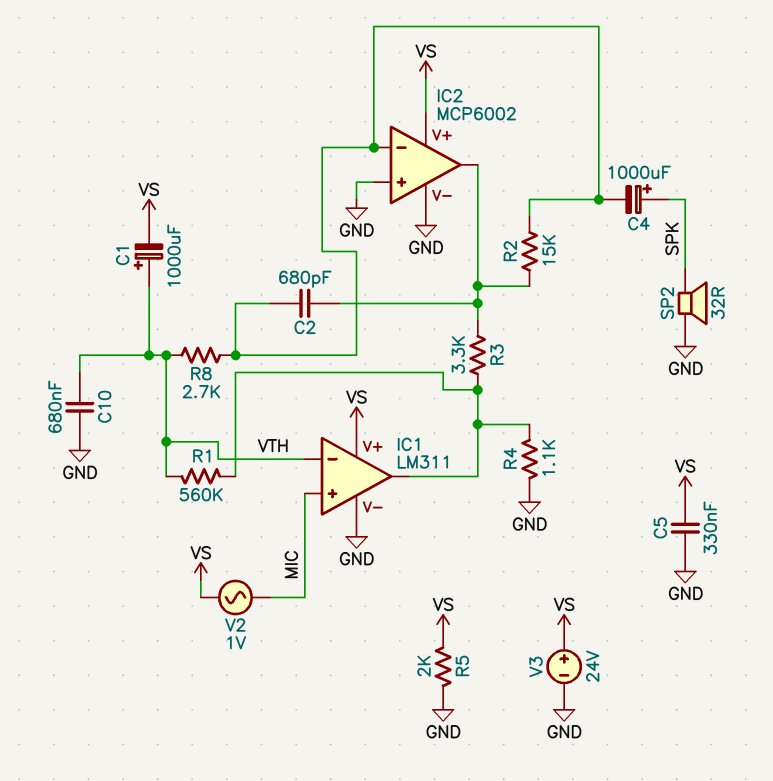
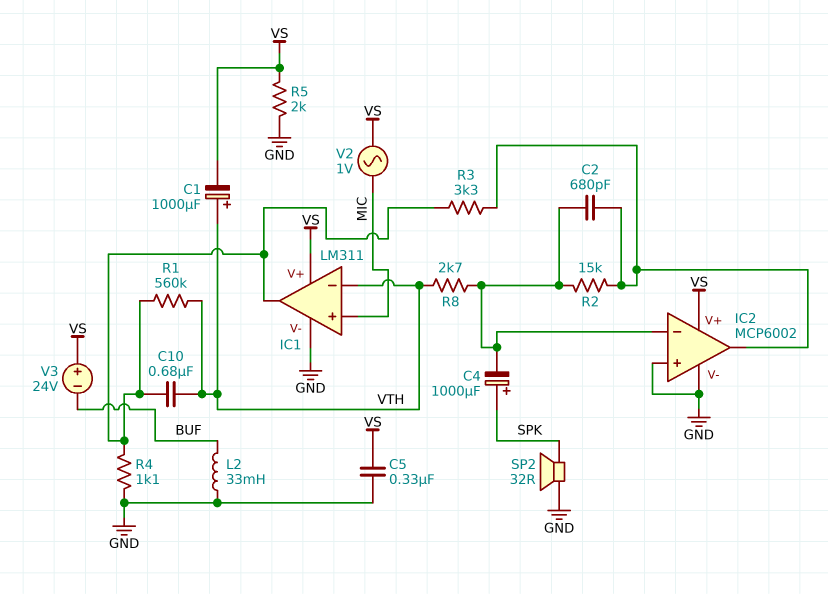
C10: 680nF (GND, VTH) -> 680nF (IC1/out, VTH)
L2: none -> 33mH (BUF, GND)
V3: 24V (plus VS, minus GND) -> 24V (plus VS, minus BUF)

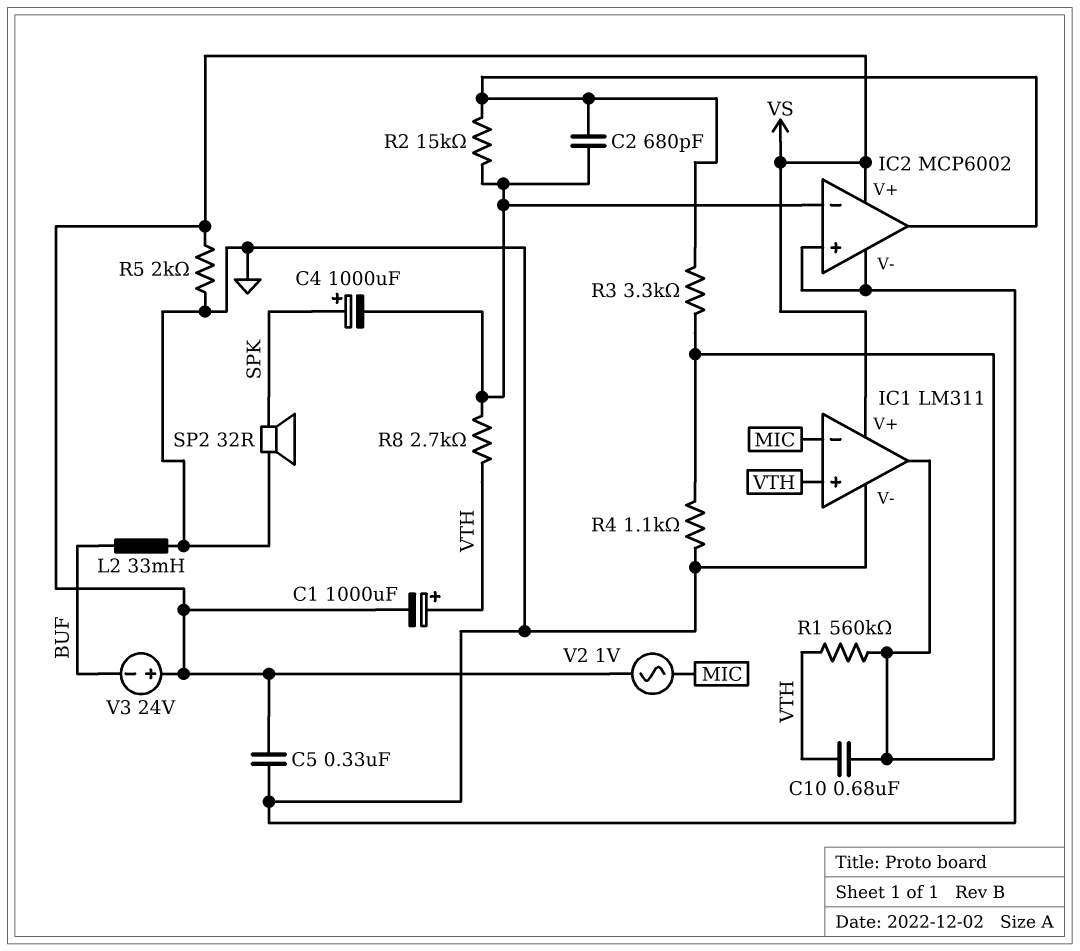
IC1 pin in+: MIC -> VTH
IC1 pin in-: VTH -> MIC

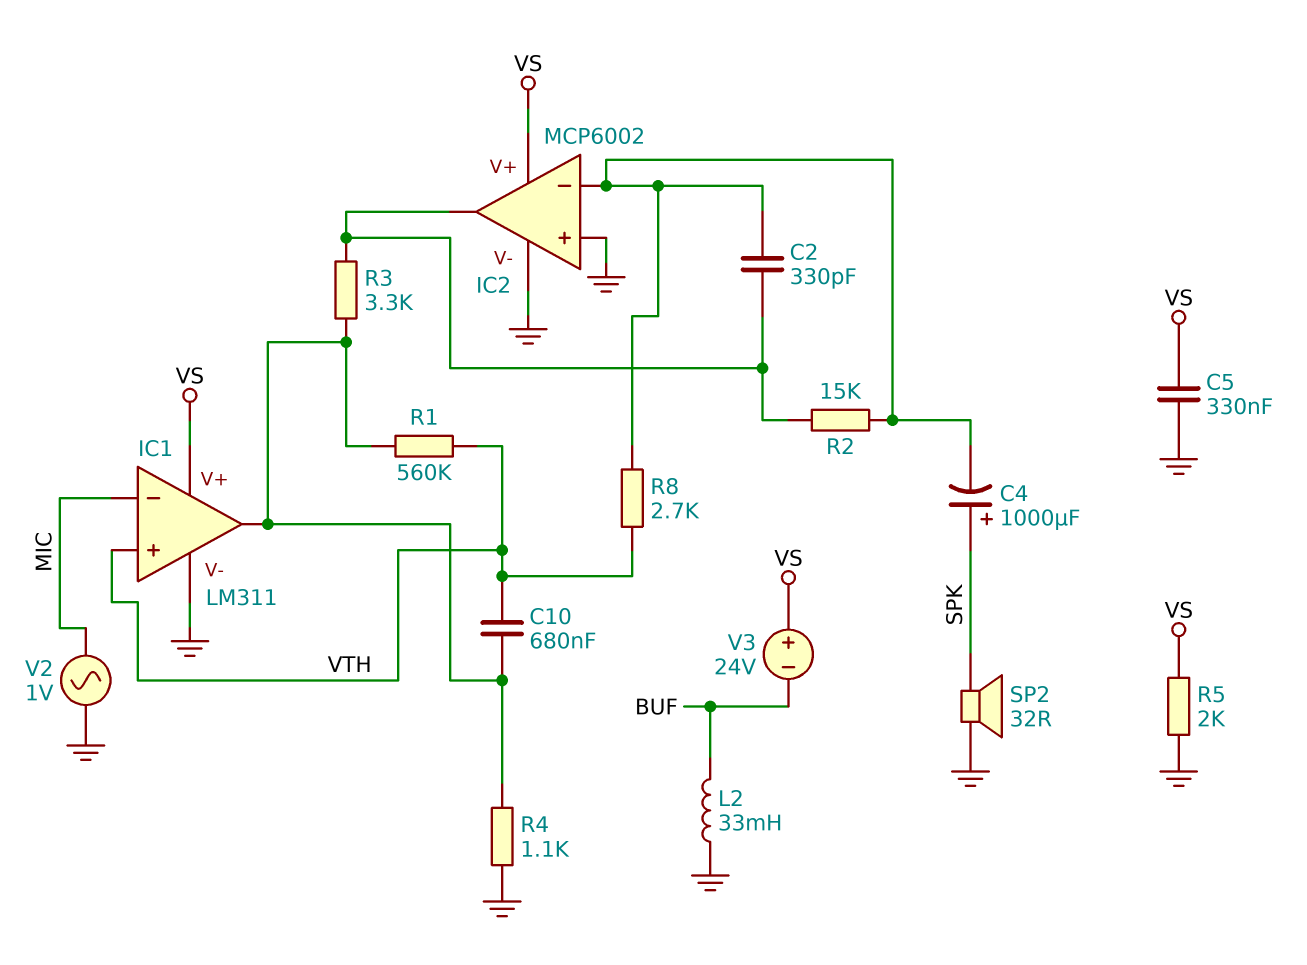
C1: 1000uF (plus VTH, minus VS) -> none
C2: 680pF (IC2/in-, IC2/out) -> 330pF (IC2/in-, IC2/out)
V2: AC 1V (MIC, VS) -> AC 1V (GND, MIC)

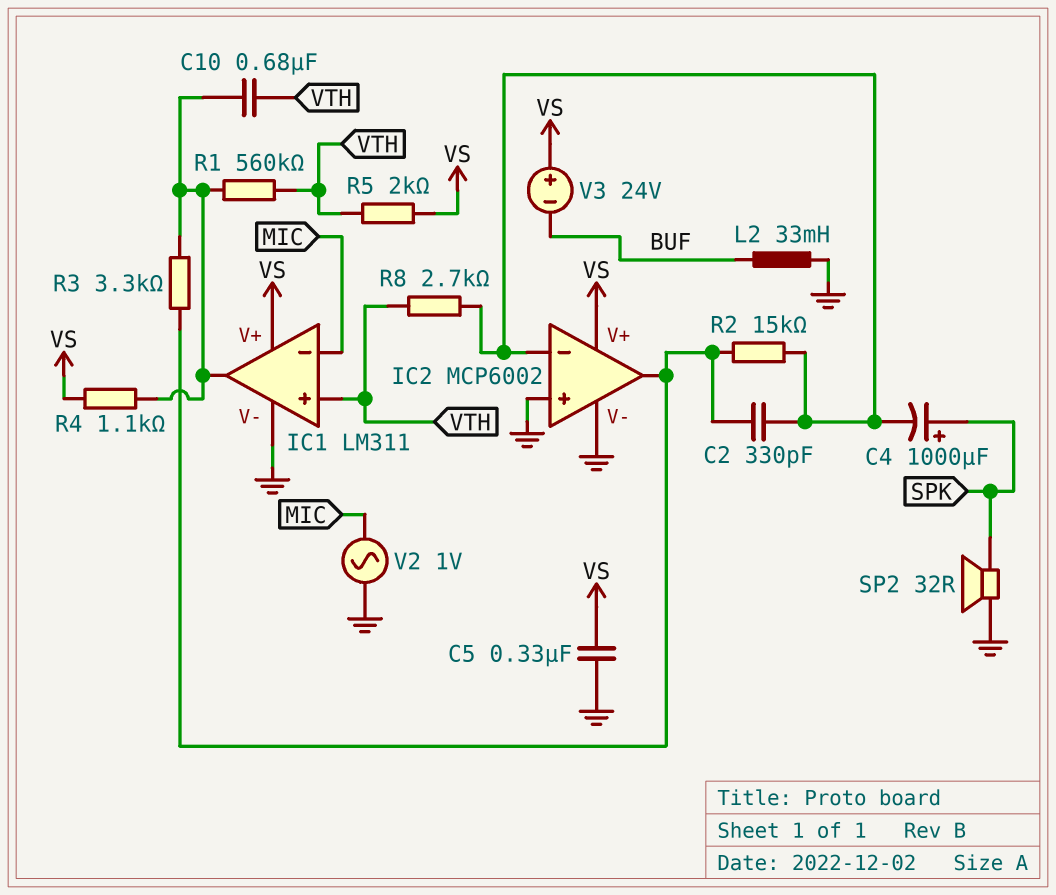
R4: 1.1k (GND, IC1/out) -> 1.1k (IC1/out, VS)
R5: 2k (GND, VS) -> 2k (VS, VTH)

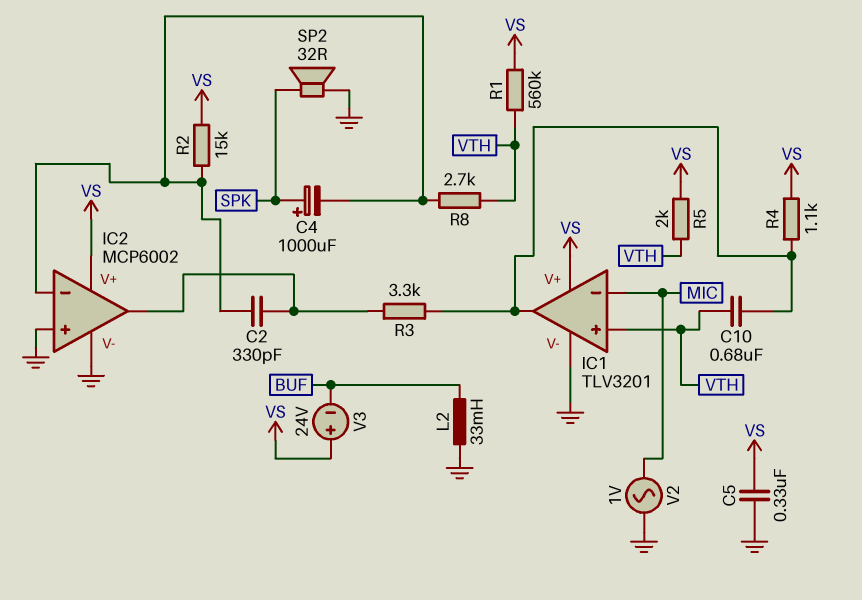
IC1: LM311 -> TLV3201
R1: 560k (IC1/out, VTH) -> 560k (VS, VTH)
R2: 15k (IC2/in-, IC2/out) -> 15k (IC2/in-, VS)

